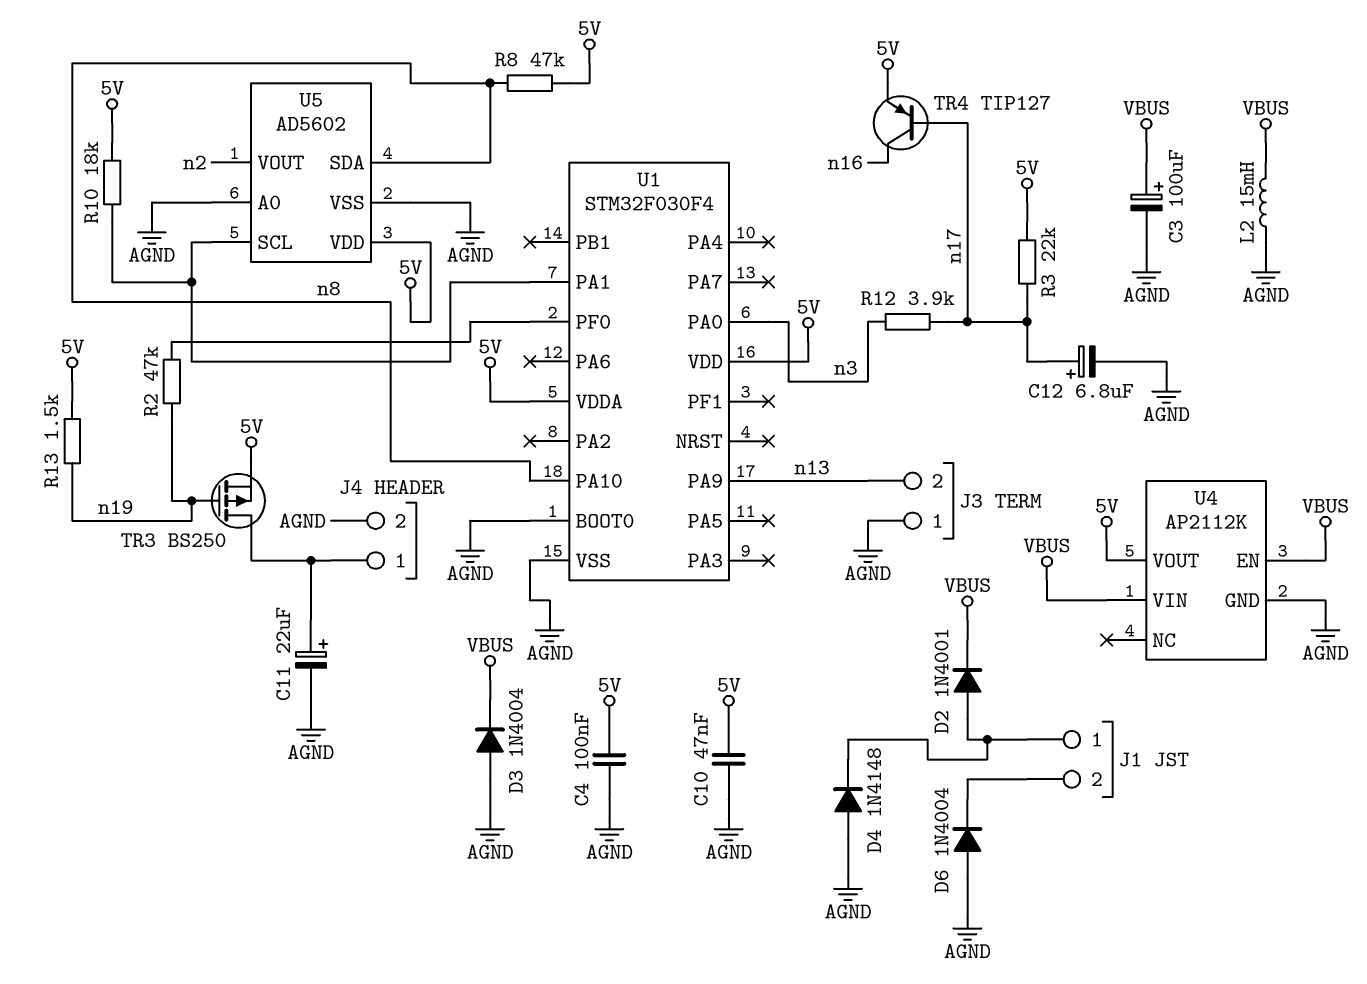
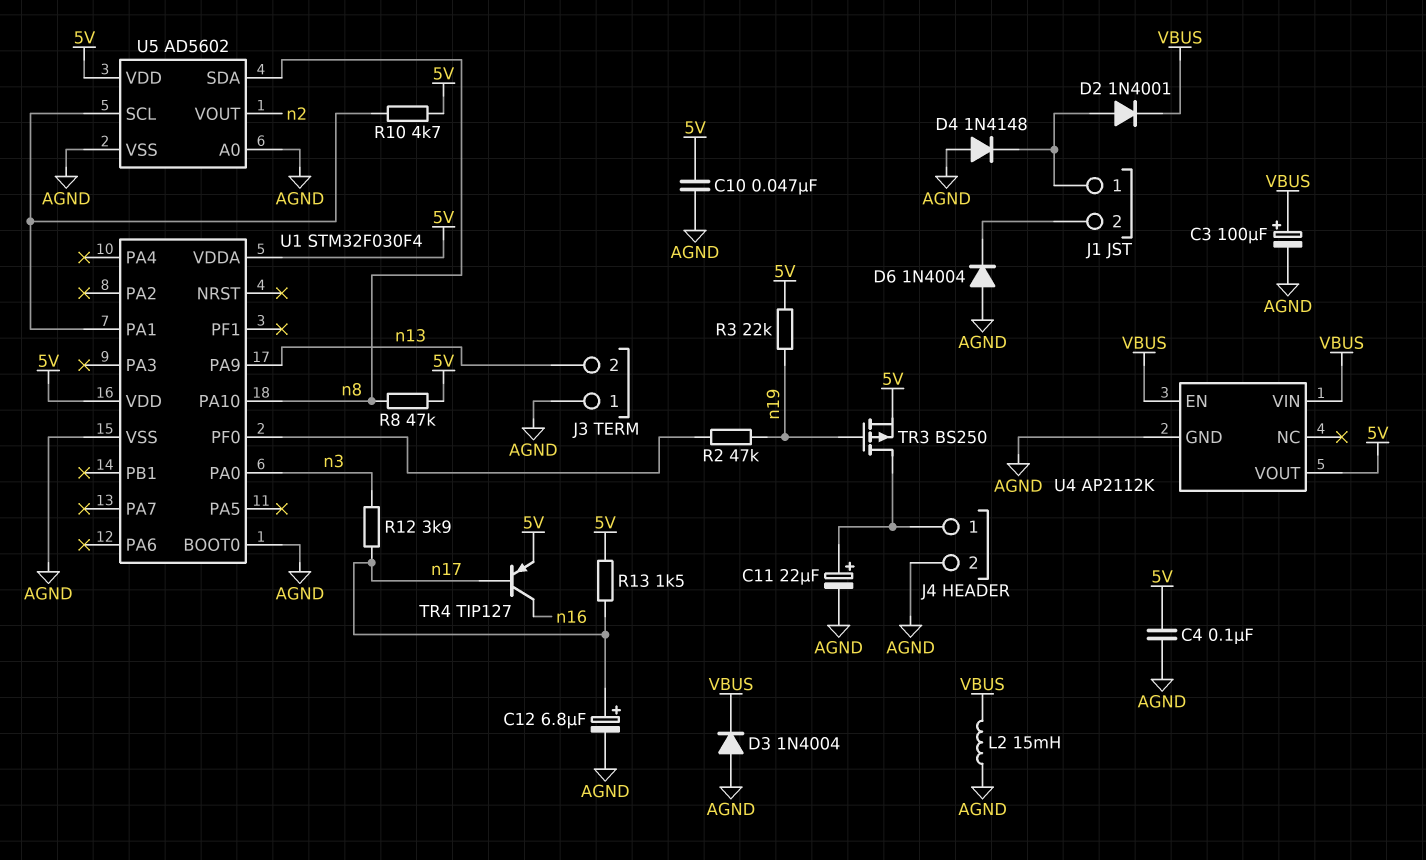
R3: 22k (5V, n17) -> 22k (5V, n19)
R10: 18k (5V, U1/PA1) -> 4.7k (5V, U1/PA1)
R13: 1.5k (5V, n19) -> 1.5k (5V, n17)

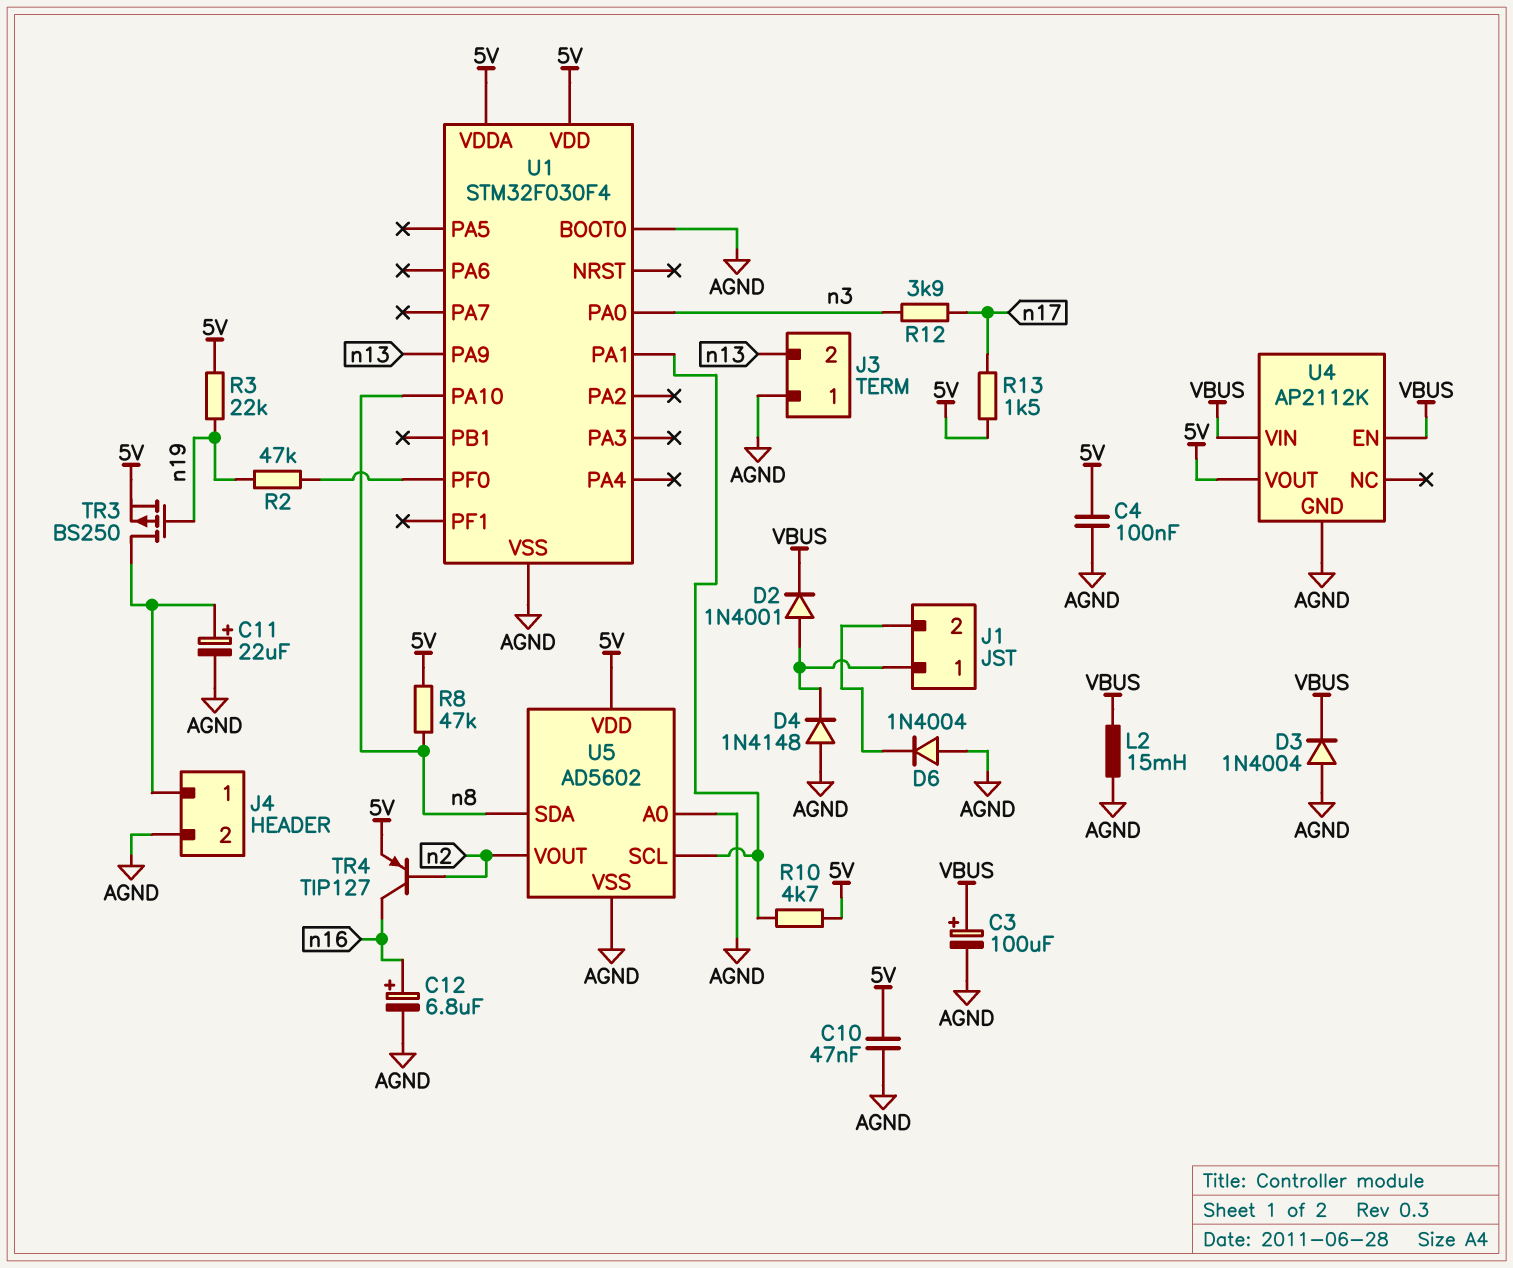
C12: 6.8uF (plus n17, minus AGND) -> 6.8uF (plus n16, minus AGND)
TR4: PNP TIP127 (B n17, C n16, E 5V) -> PNP TIP127 (B n2, C n16, E 5V)

